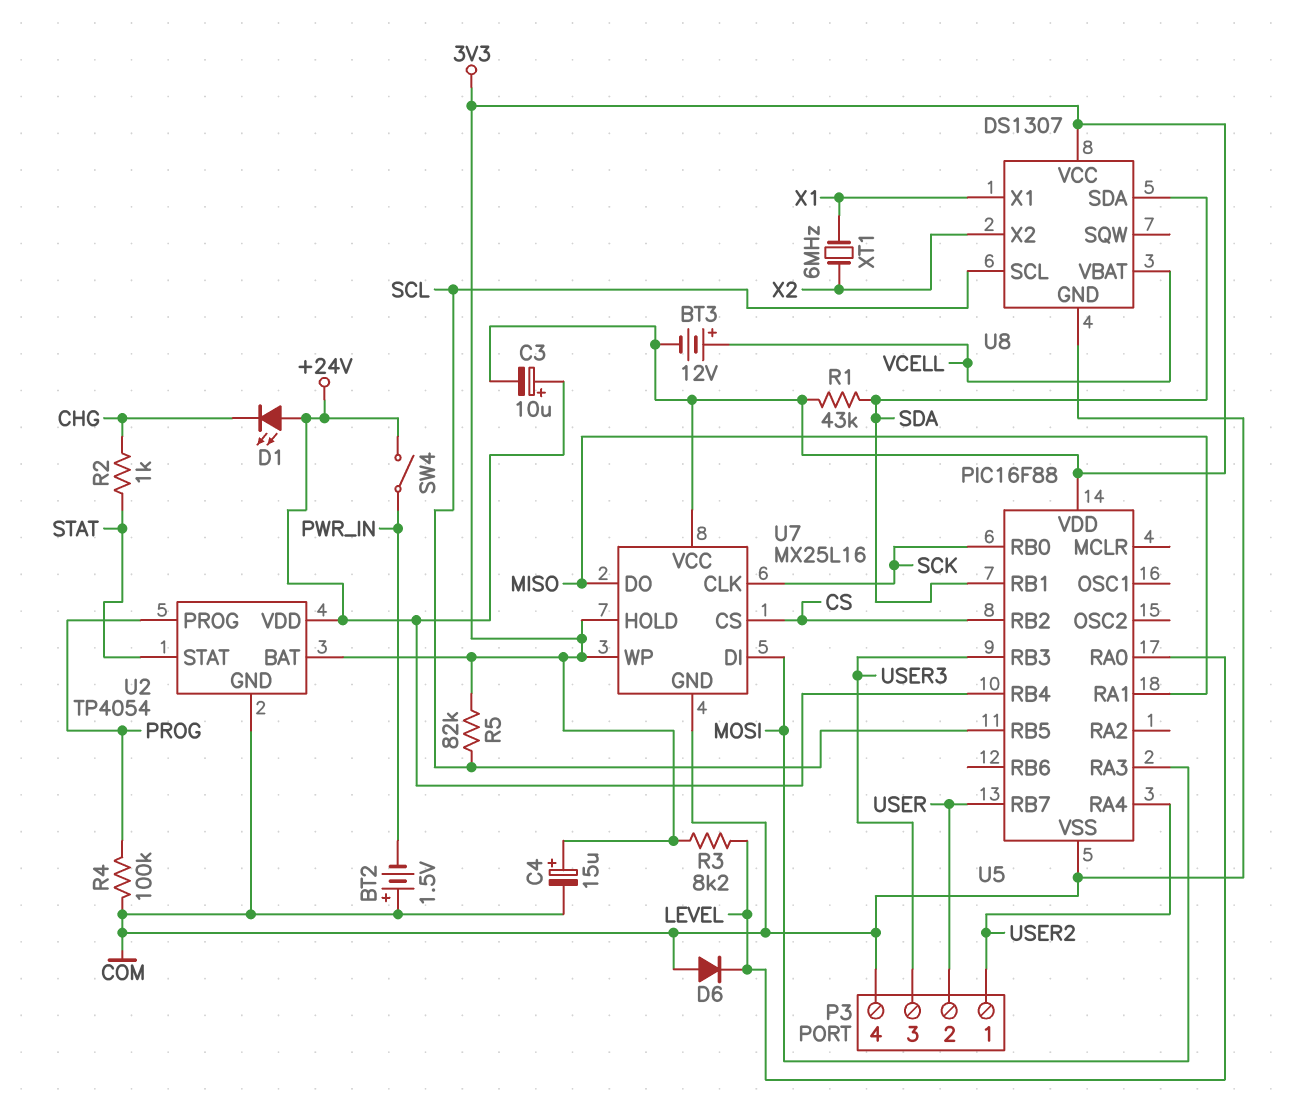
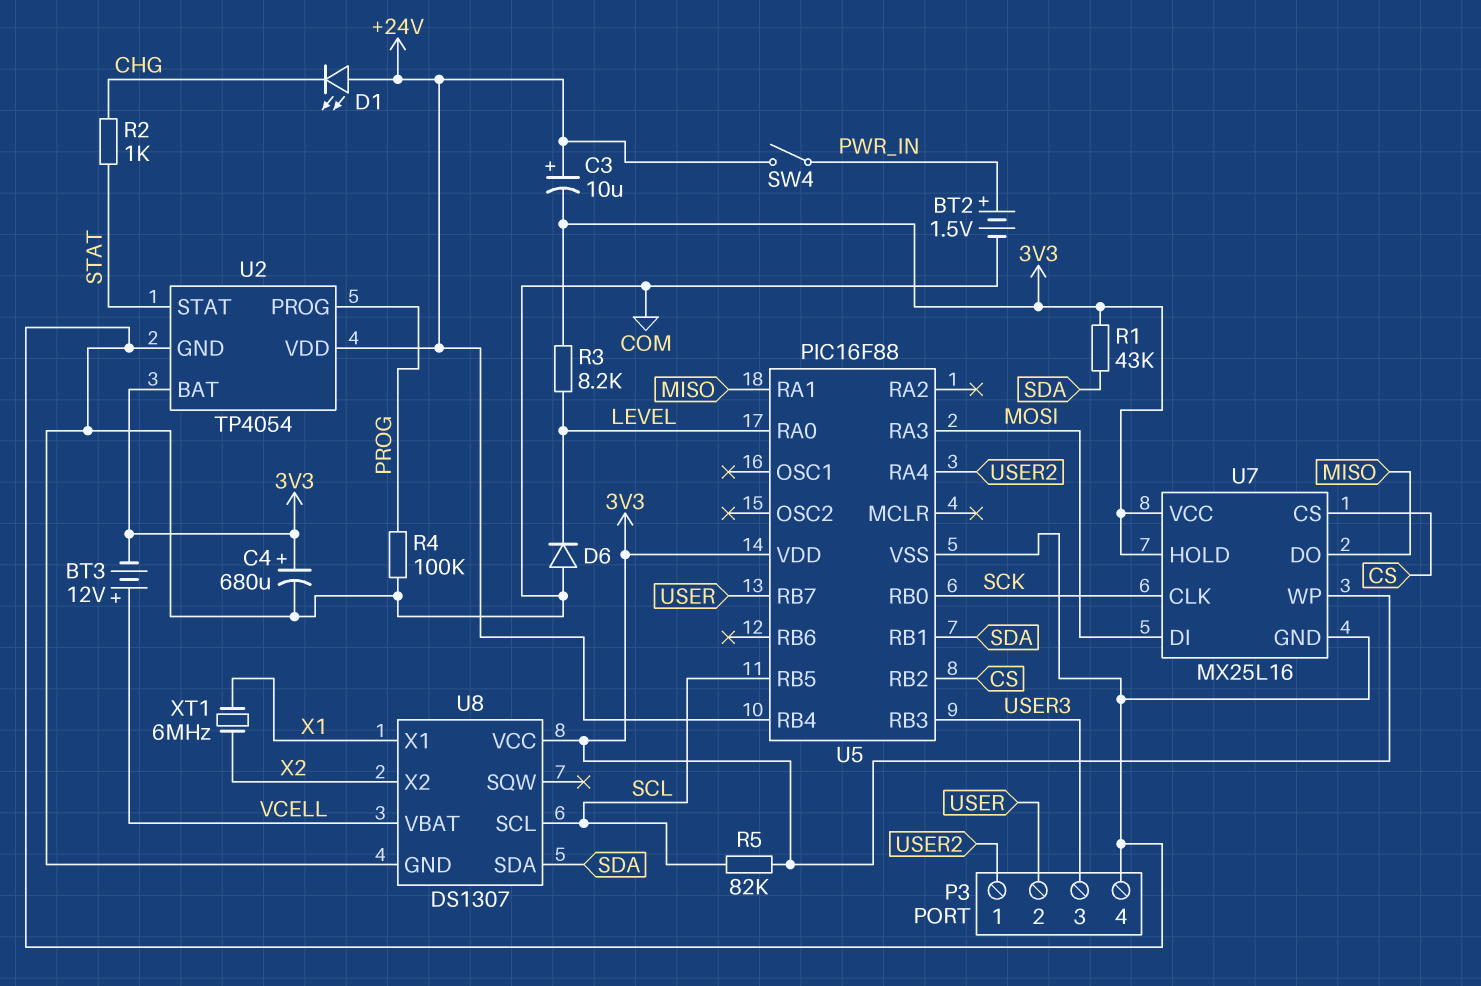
BT2: 1.5V (plus COM, minus PWR_IN) -> 1.5V (plus PWR_IN, minus COM)
C4: 15uF (plus 3V3, minus COM) -> 680uF (plus 3V3, minus COM)

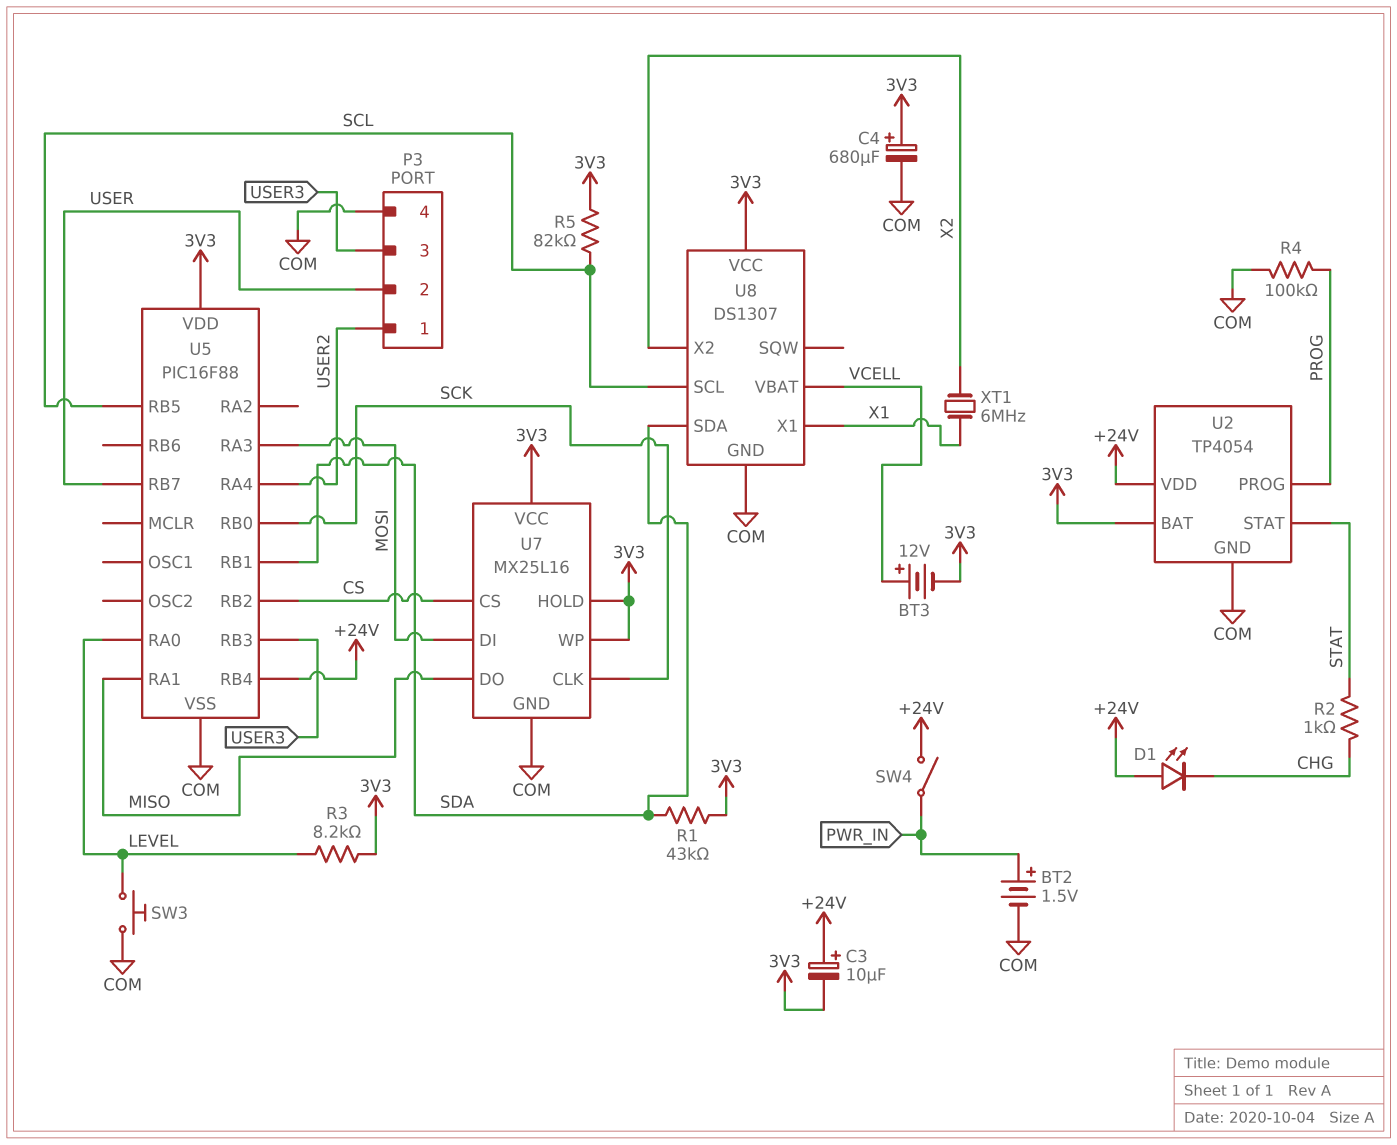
D6: diode (A COM, K LEVEL) -> none
SW3: none -> button (COM, LEVEL)

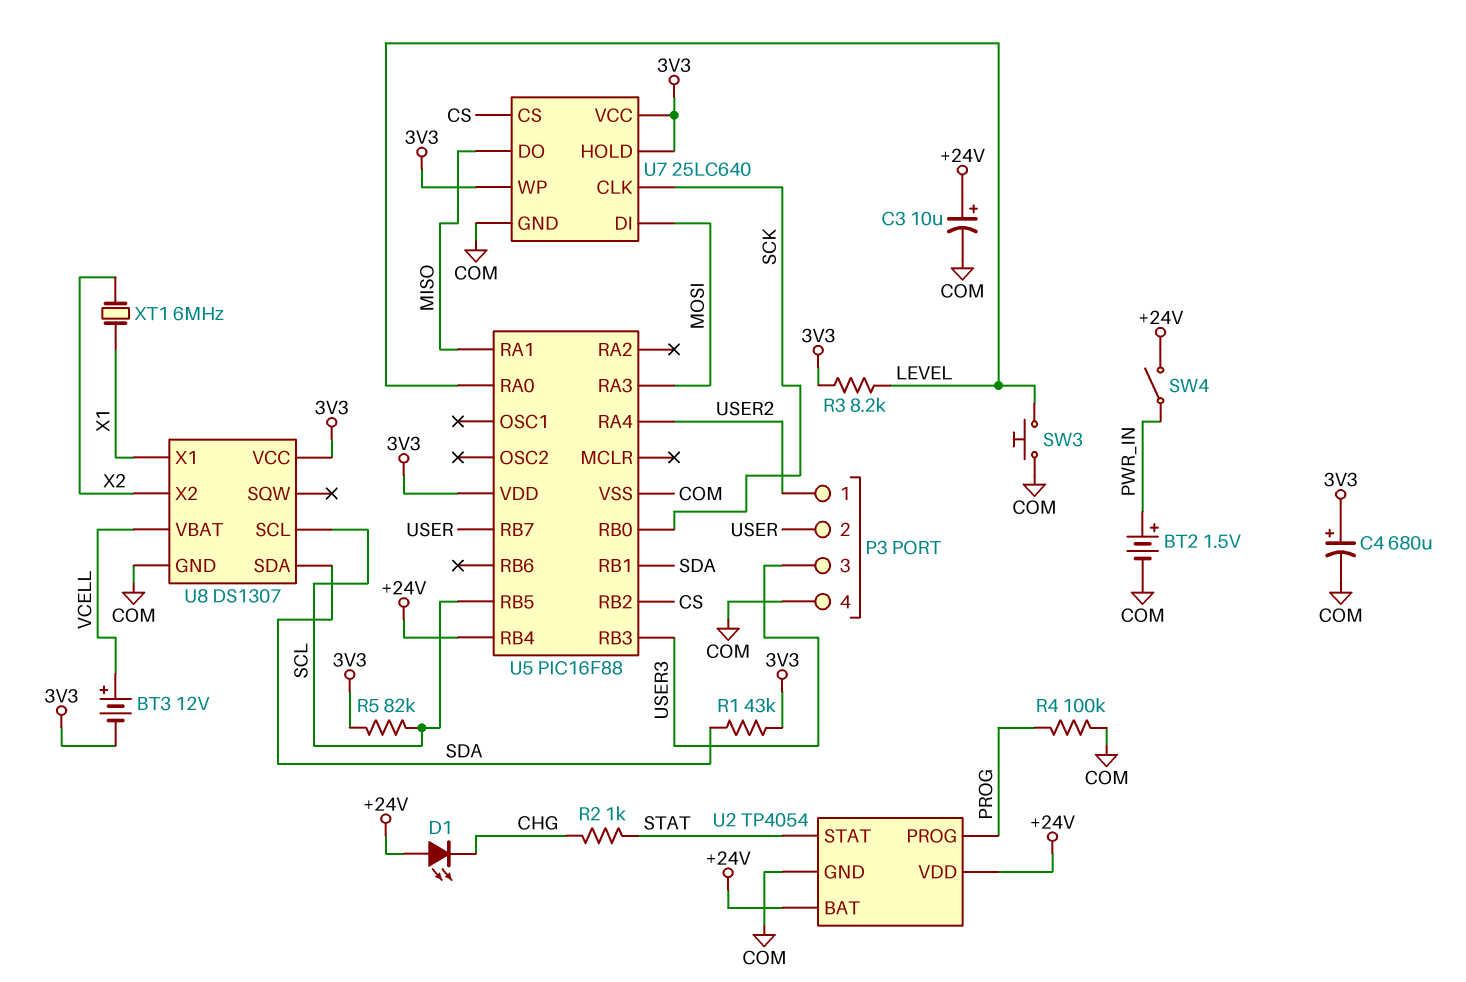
C3: 10uF (plus +24V, minus 3V3) -> 10uF (plus +24V, minus COM)
U2 pin BAT: 3V3 -> +24V
U7: MX25L16 -> 25LC640

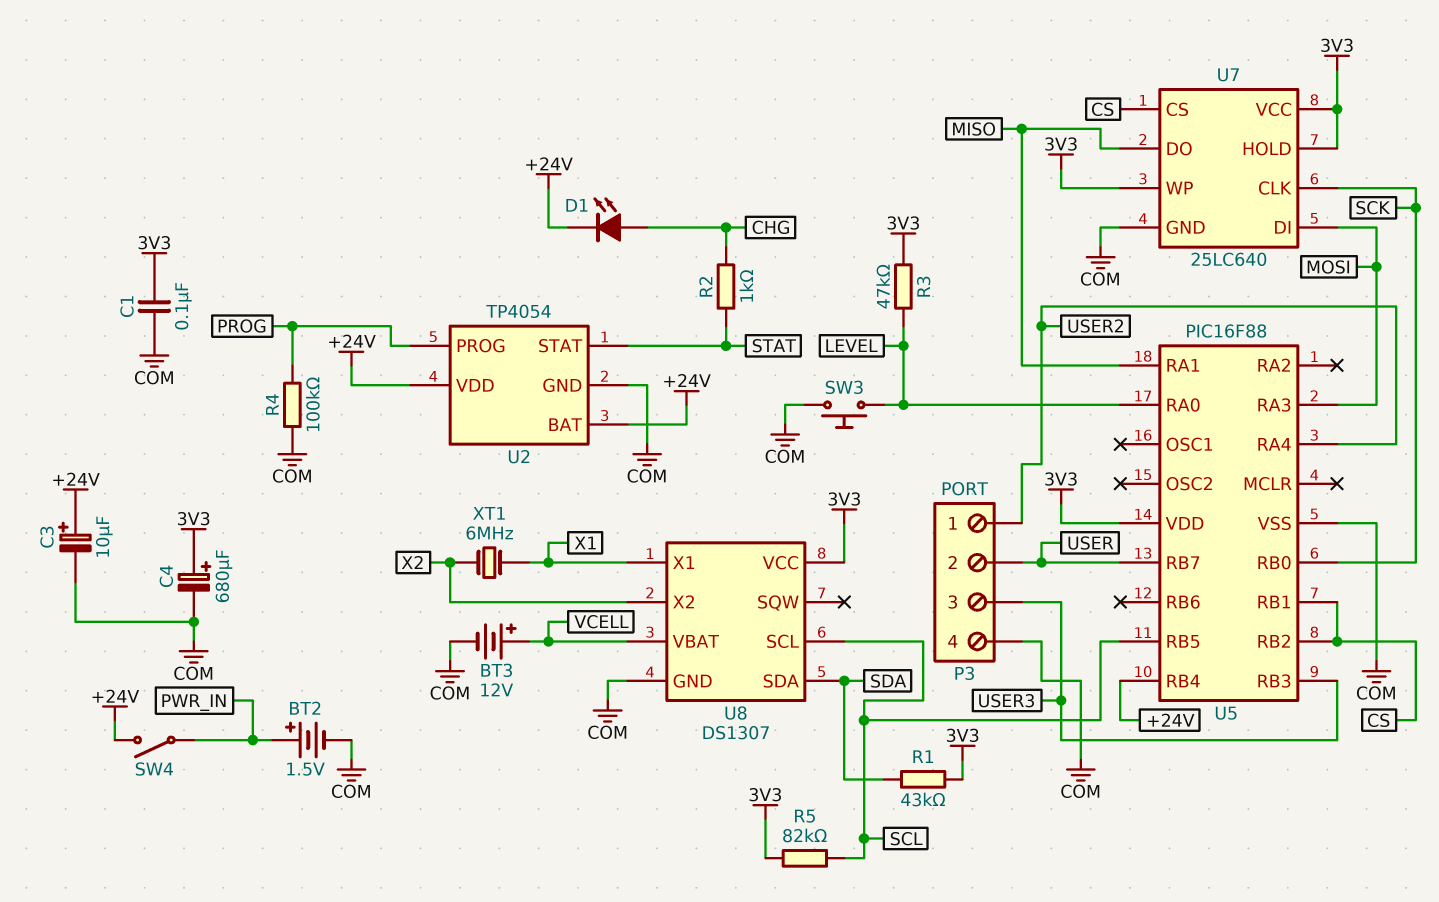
BT3: 12V (plus VCELL, minus 3V3) -> 12V (plus VCELL, minus COM)
C1: none -> 100nF (3V3, COM)
D1: LED (A +24V, K CHG) -> LED (A CHG, K +24V)
R3: 8.2k (3V3, LEVEL) -> 47k (3V3, LEVEL)
U5 pin RB1: SDA -> CS

